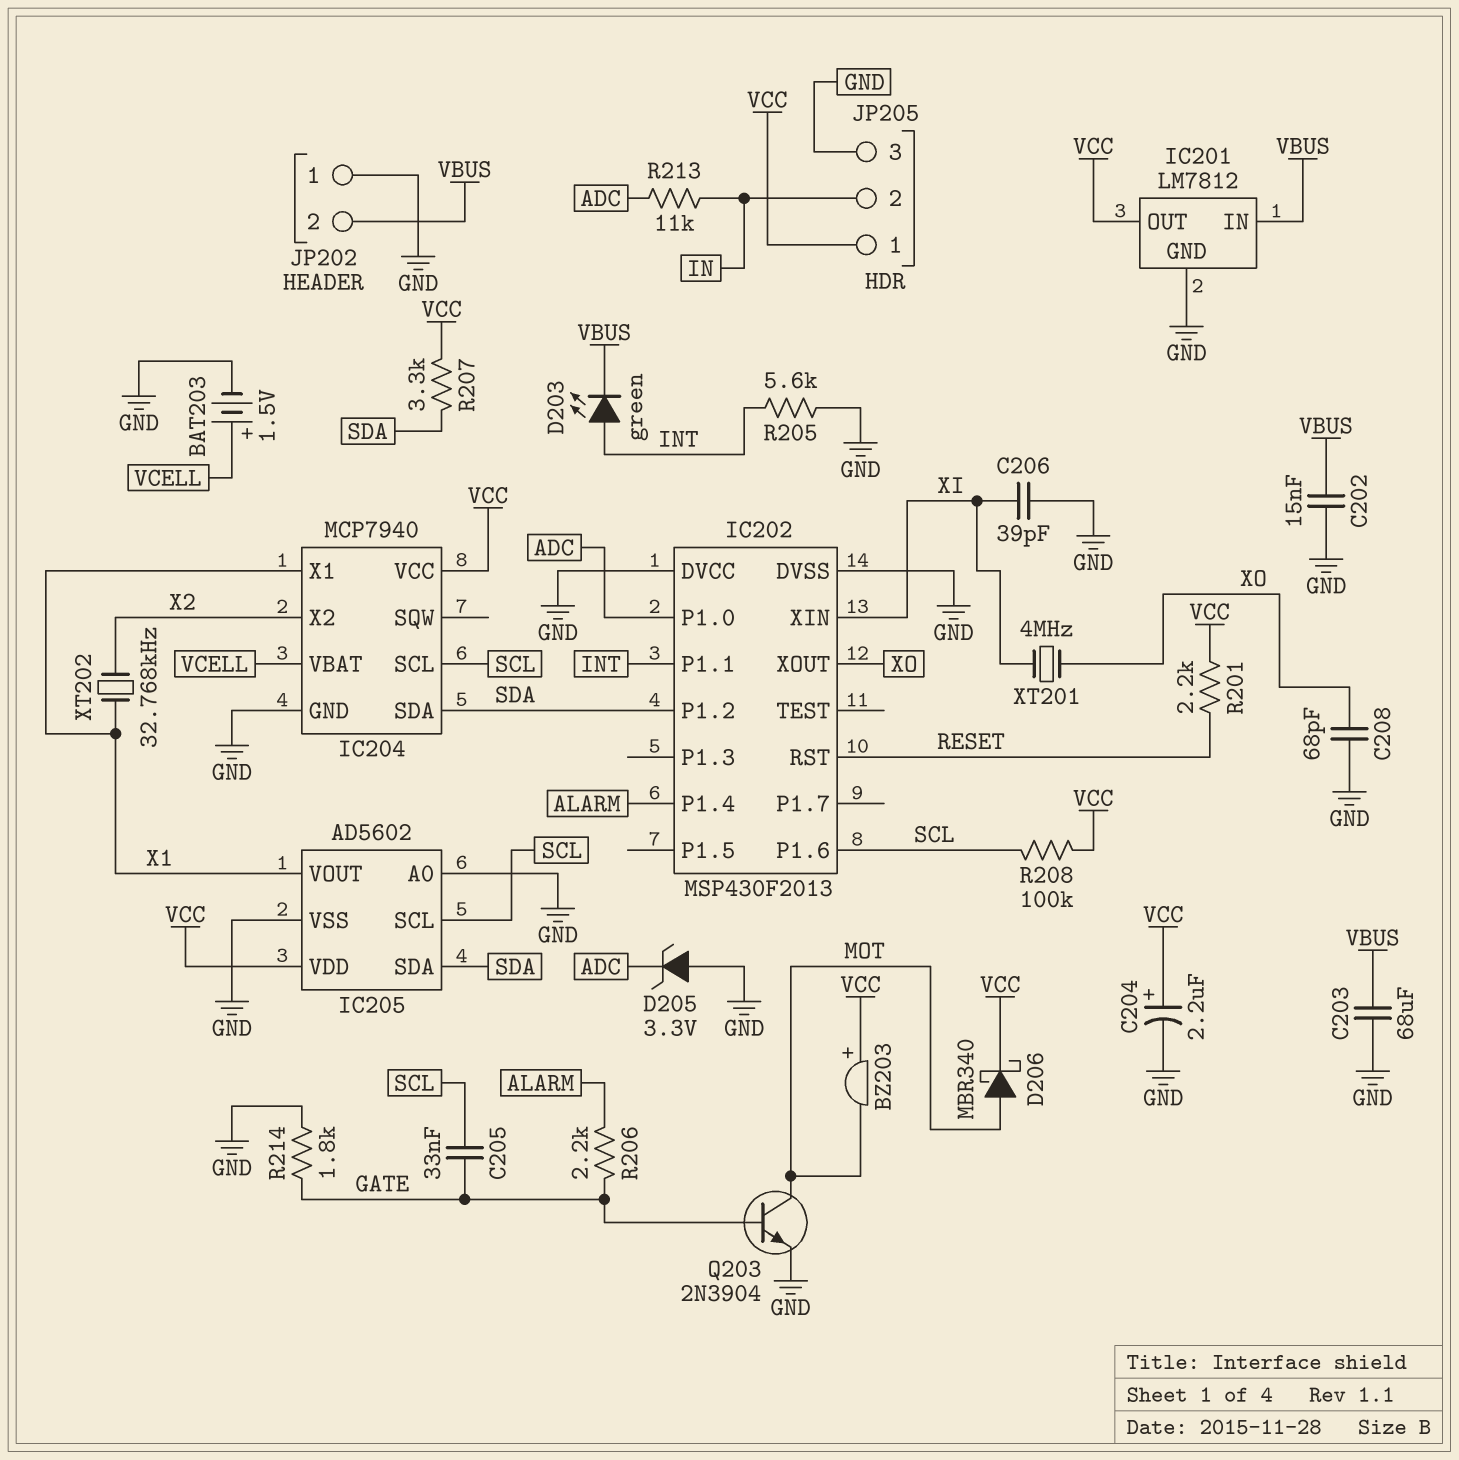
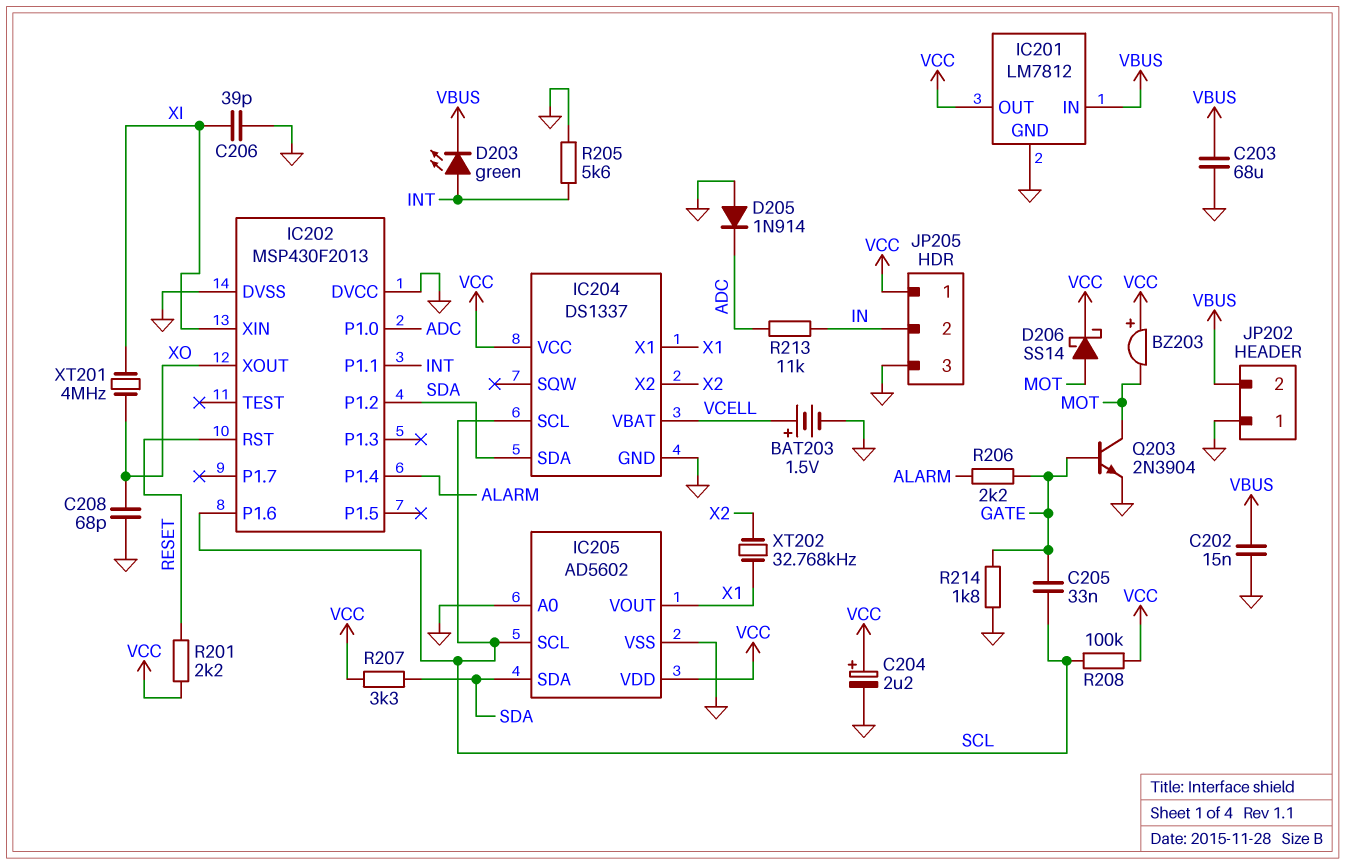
D205: zener 3.3V (A GND, K ADC) -> diode 1N914 (A GND, K ADC)
D206: schottky MBR340 (A MOT, K VCC) -> schottky SS14 (A MOT, K VCC)
IC204: MCP7940 -> DS1337

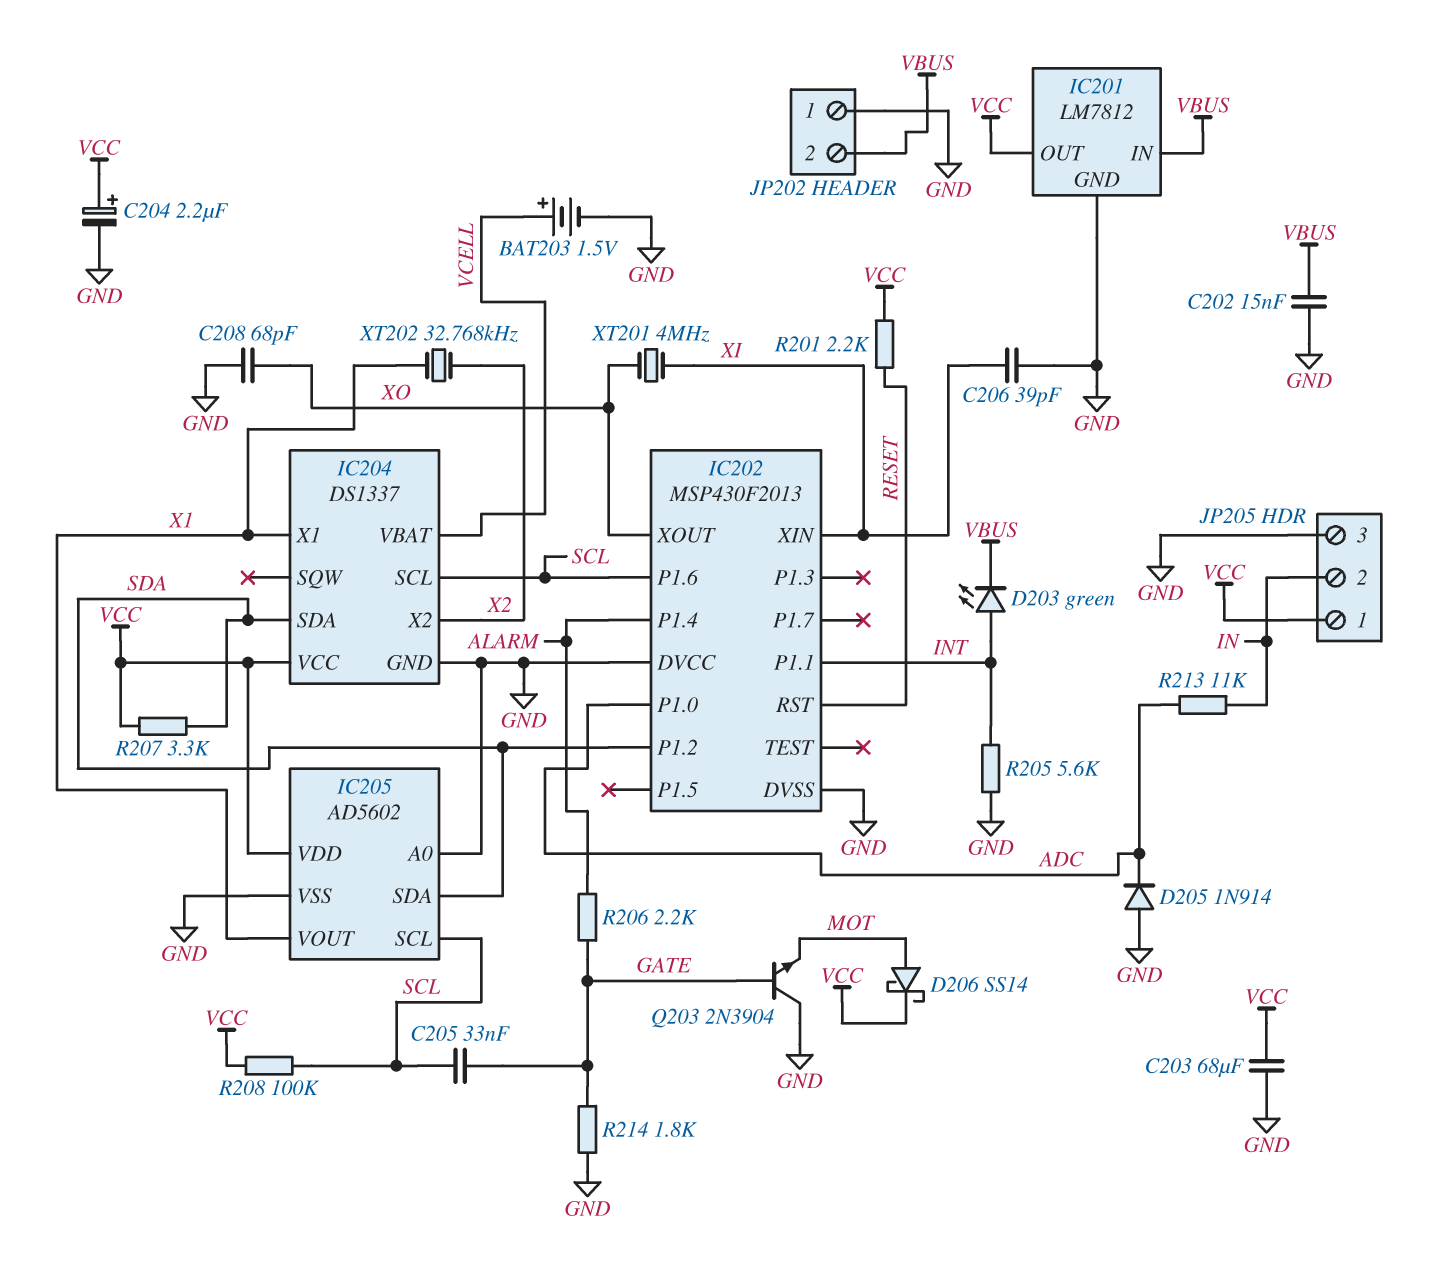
BZ203: buzzer (plus VCC, minus MOT) -> none
C203: 68uF (GND, VBUS) -> 68uF (GND, VCC)
Q203: NPN 2N3904 (B GATE, C MOT, E GND) -> NPN 2N3904 (B GATE, C GND, E MOT)

